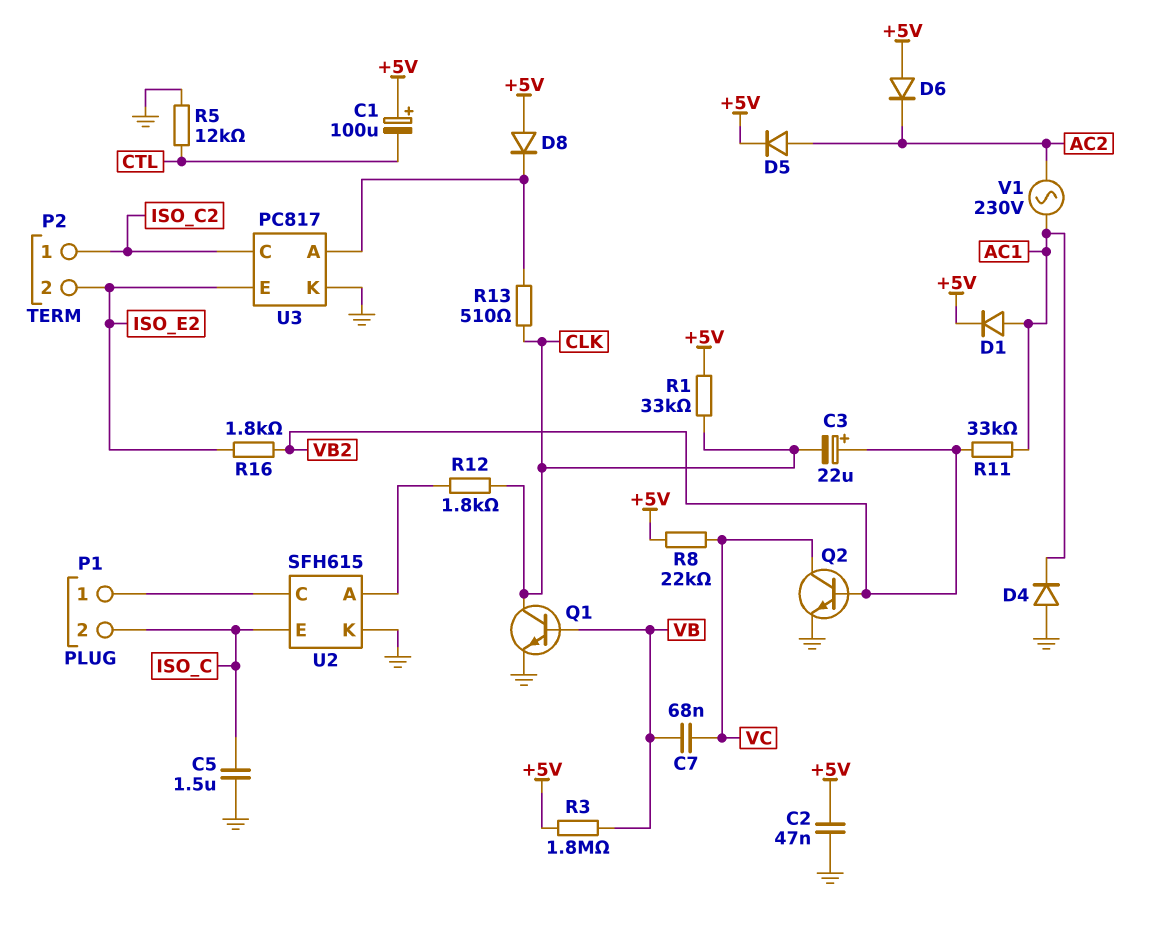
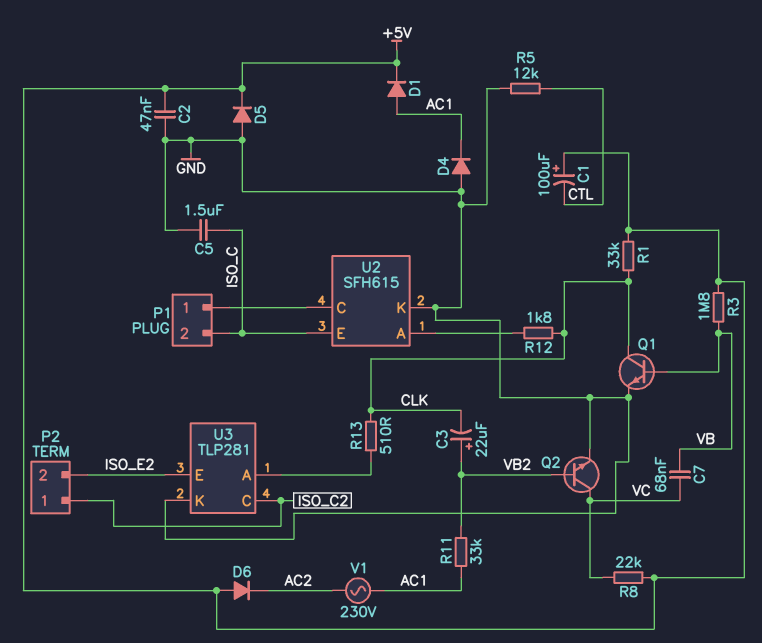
D5: diode (A AC2, K +5V) -> diode (A GND, K +5V)
D8: diode (A +5V, K U3/A) -> none
R16: 1.8k (ISO_E2, VB2) -> none
U3: PC817 -> TLP281

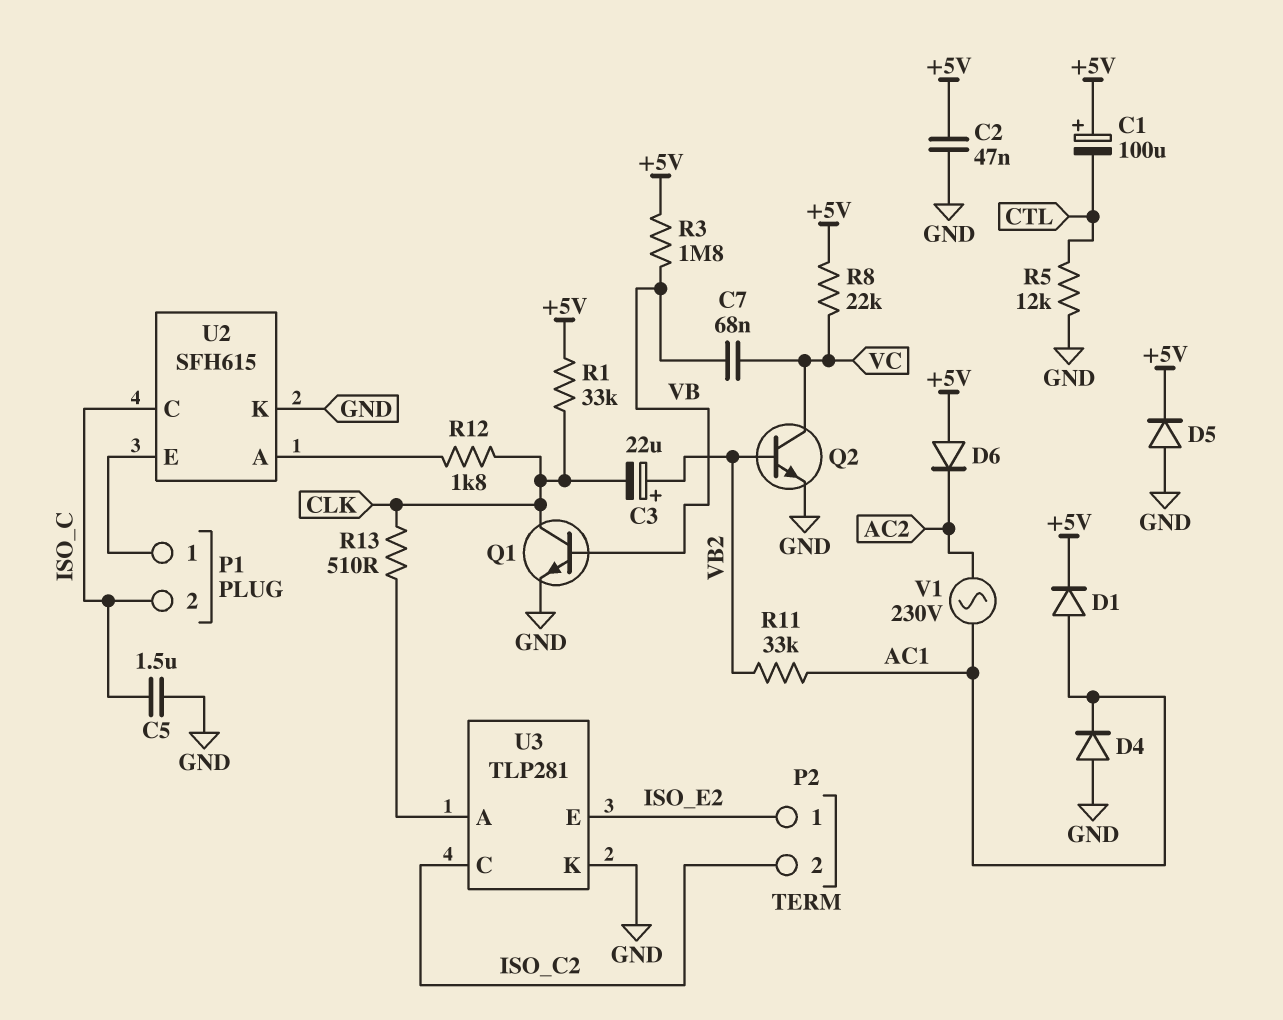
P2 pin 1: ISO_C2 -> ISO_E2
P2 pin 2: ISO_E2 -> ISO_C2
U2 pin C: P1/1 -> ISO_C
U2 pin E: ISO_C -> P1/1

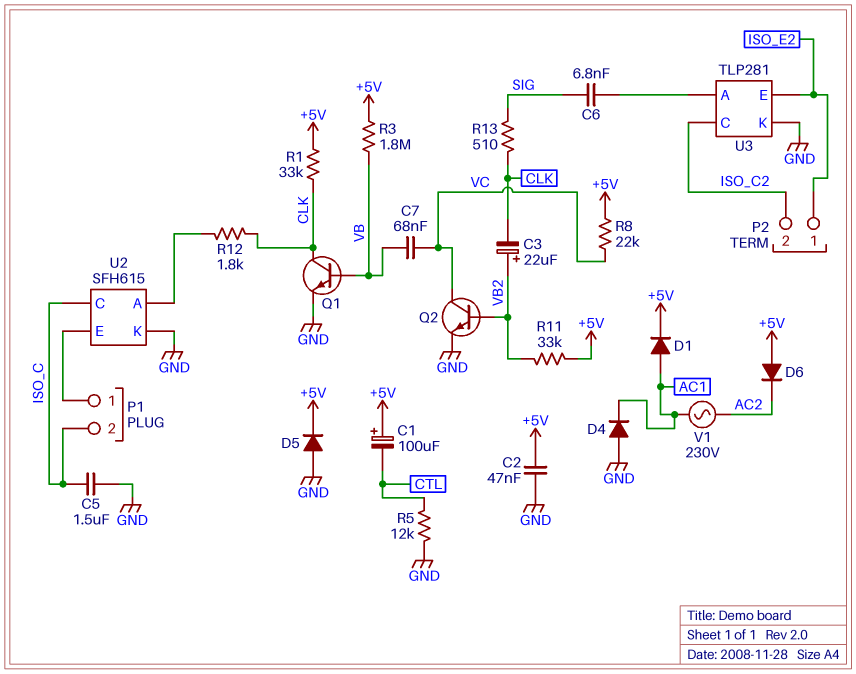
C6: none -> 6.8nF (SIG, U3/A)
R11: 33k (AC1, VB2) -> 33k (+5V, VB2)
R13: 510 (CLK, U3/A) -> 510 (CLK, SIG)

